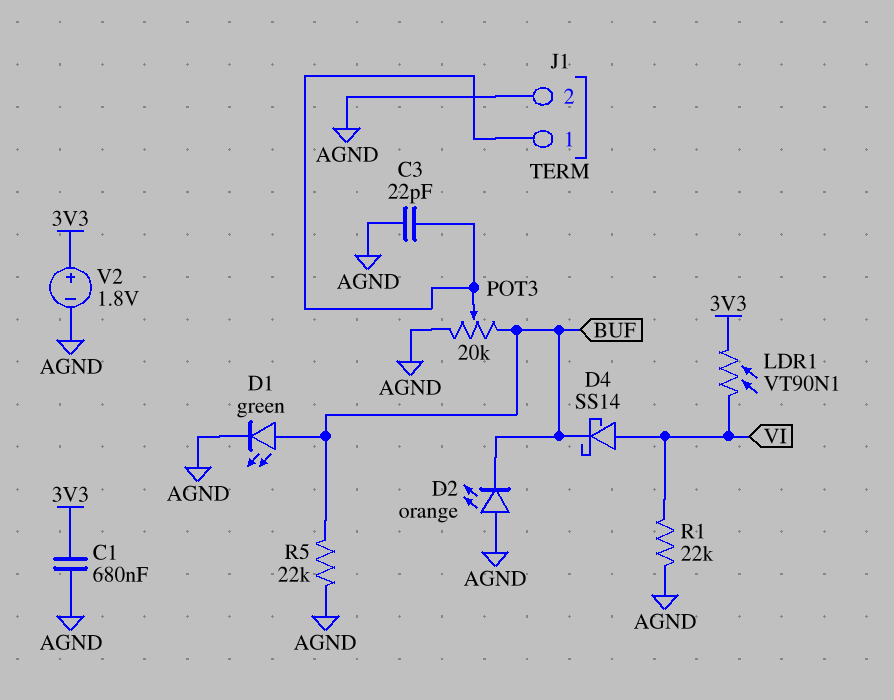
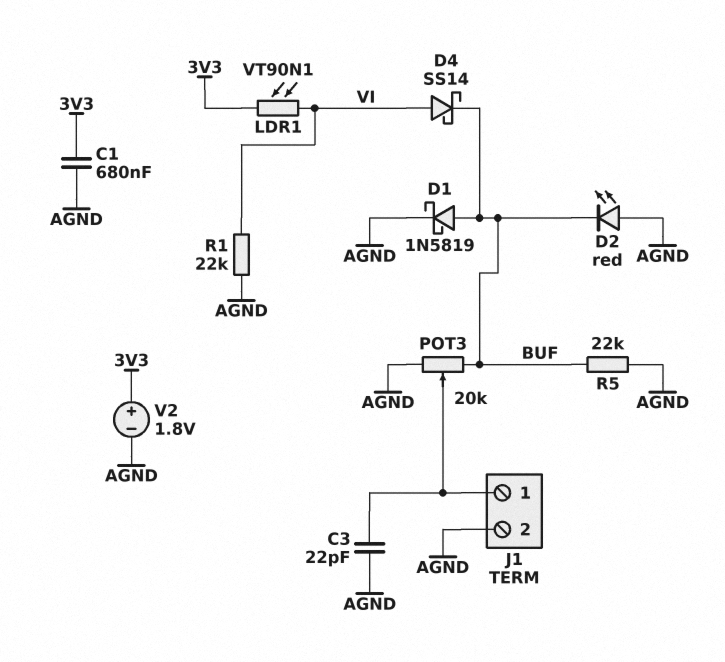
D1: LED green (A BUF, K AGND) -> schottky 1N5819 (A BUF, K AGND)
D2: LED orange (A AGND, K BUF) -> LED red (A AGND, K BUF)

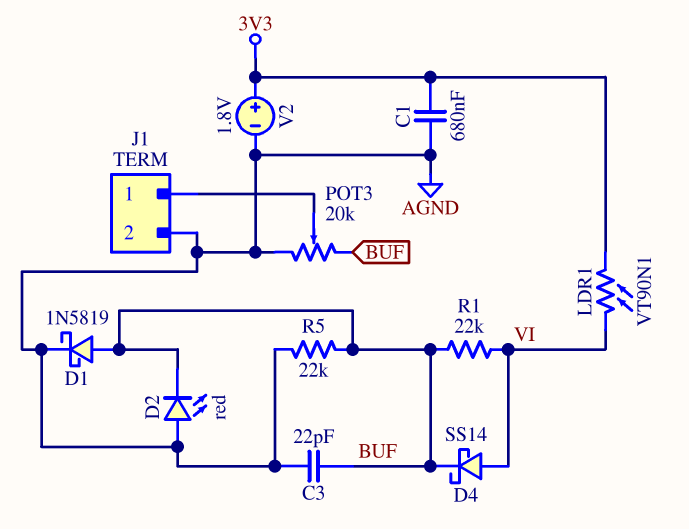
C3: 22pF (AGND, J1/1) -> 22pF (AGND, BUF)
R1: 22k (AGND, VI) -> 22k (BUF, VI)

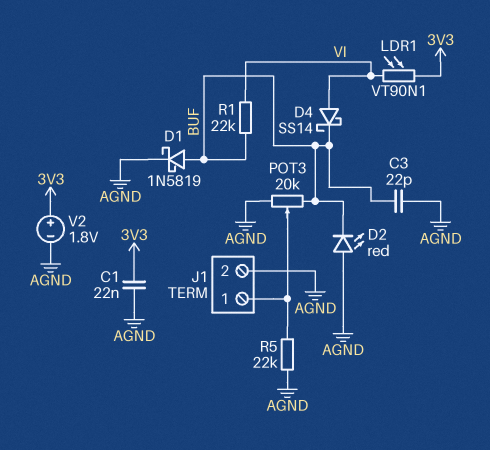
C1: 680nF (3V3, AGND) -> 22nF (3V3, AGND)
R5: 22k (AGND, BUF) -> 22k (AGND, J1/1)

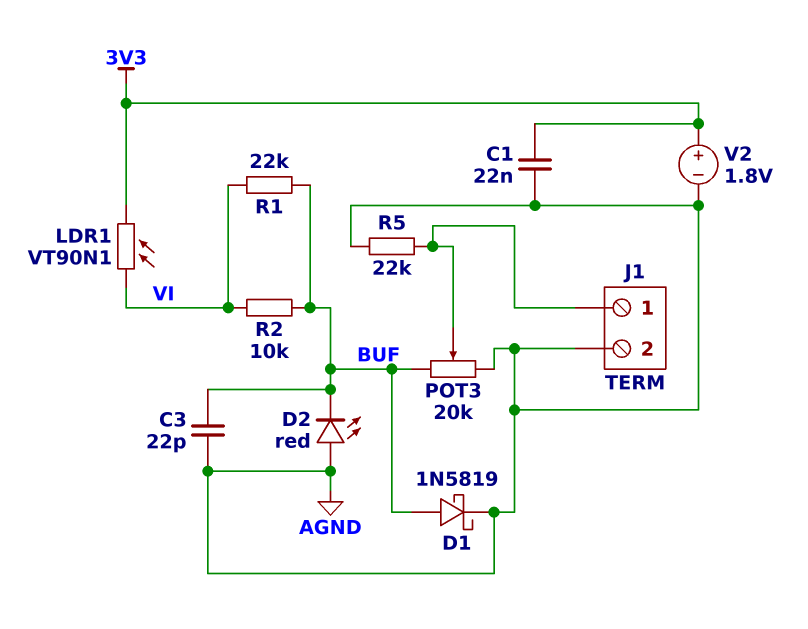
D4: schottky SS14 (A VI, K BUF) -> none
R2: none -> 10k (BUF, VI)

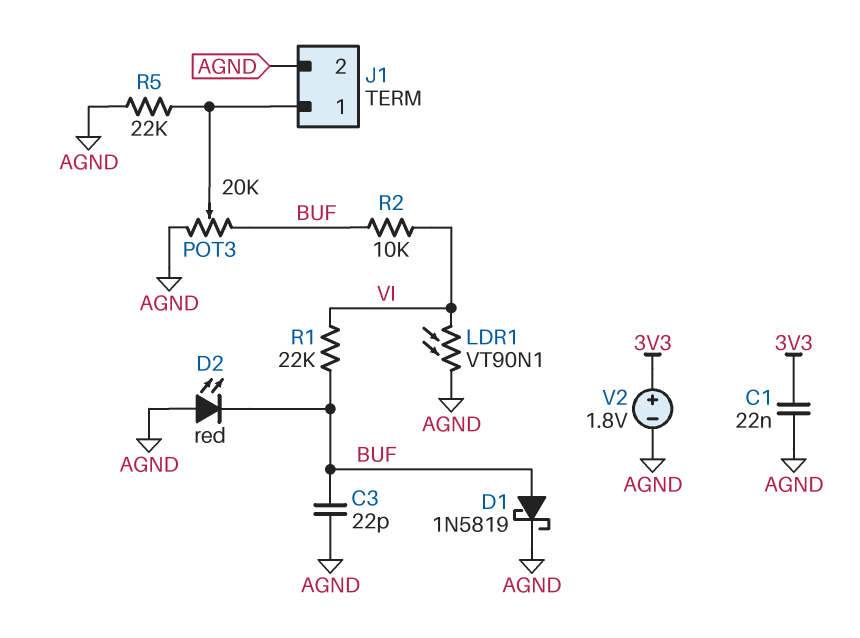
LDR1: VT90N1 (3V3, VI) -> VT90N1 (AGND, VI)

